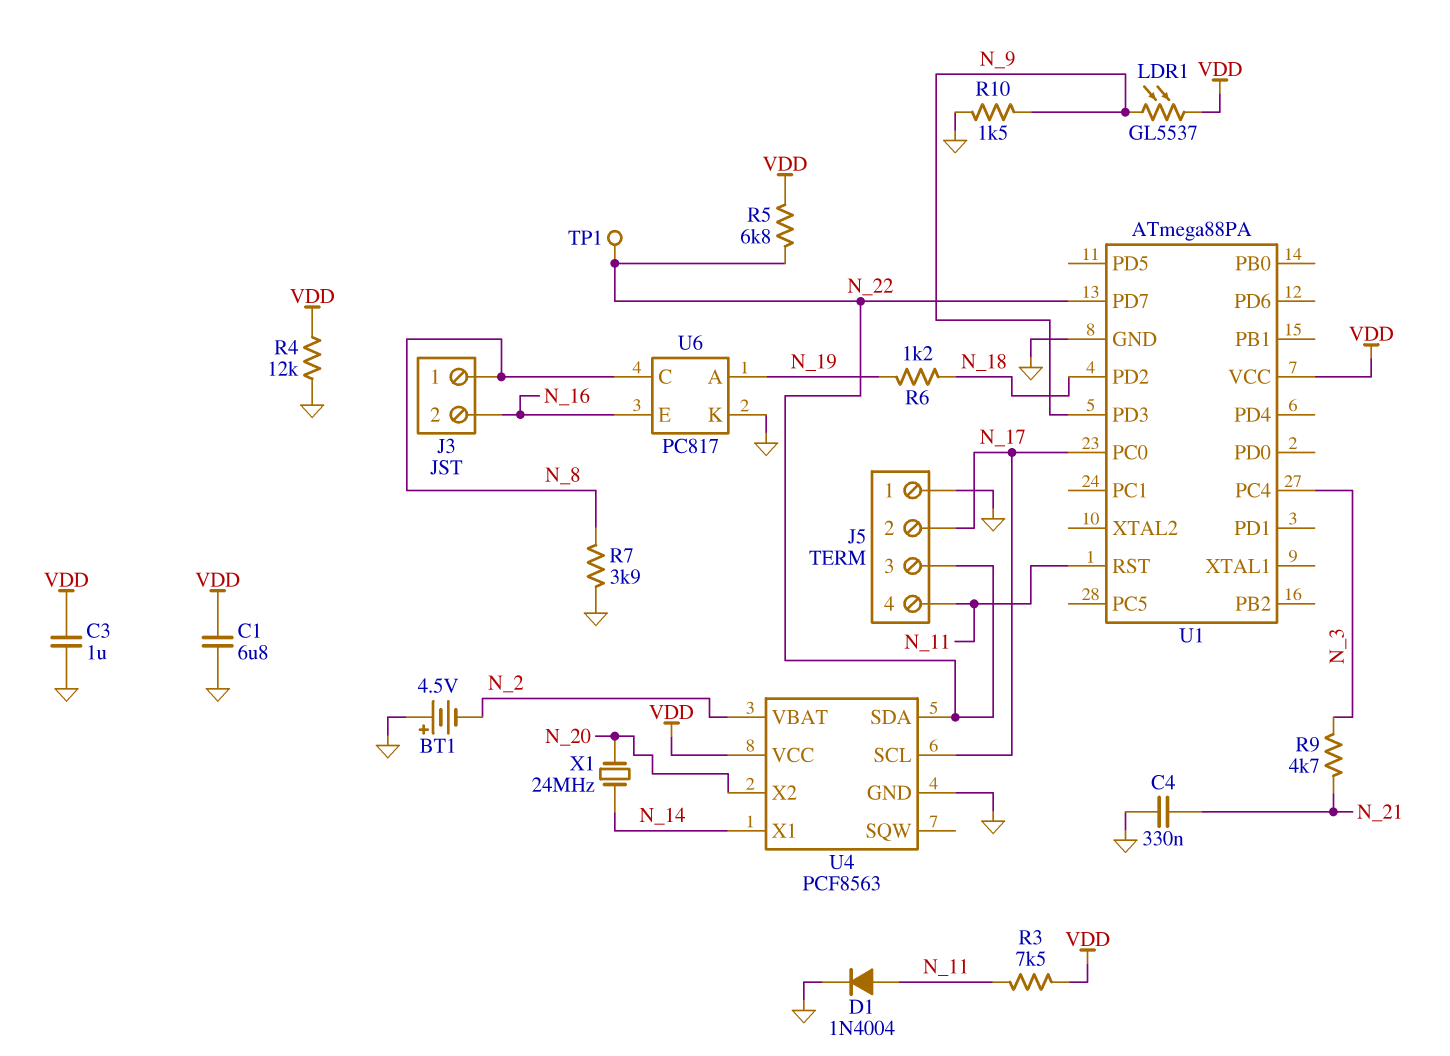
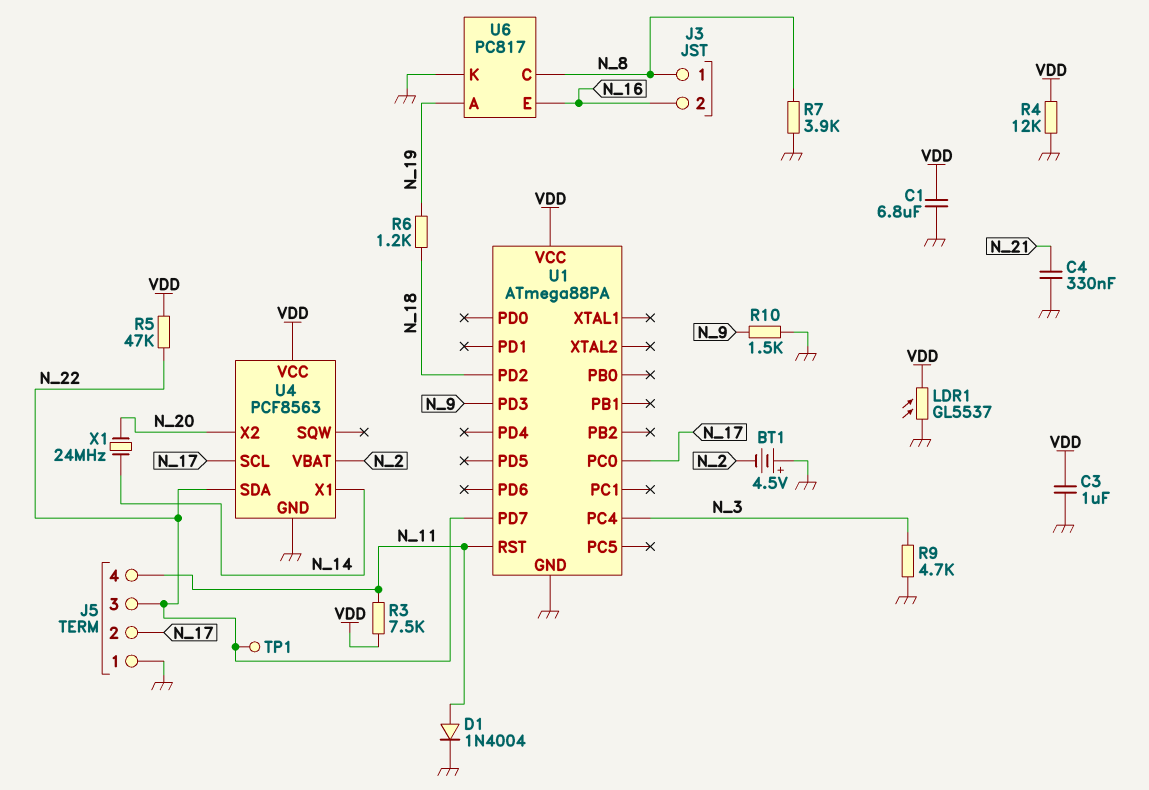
LDR1: GL5537 (N_9, VDD) -> GL5537 (GND, VDD)
R5: 6.8k (N_22, VDD) -> 47k (N_22, VDD)
R9: 4.7k (N_3, N_21) -> 4.7k (GND, N_3)

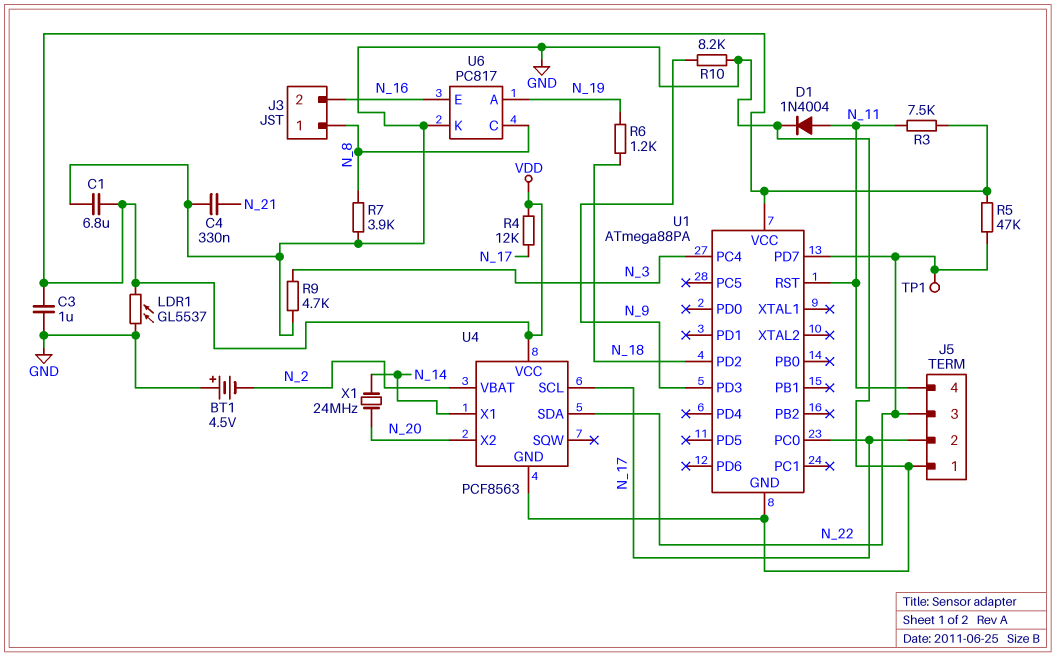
R4: 12k (GND, VDD) -> 12k (N_17, VDD)
R10: 1.5k (GND, N_9) -> 8.2k (GND, N_9)

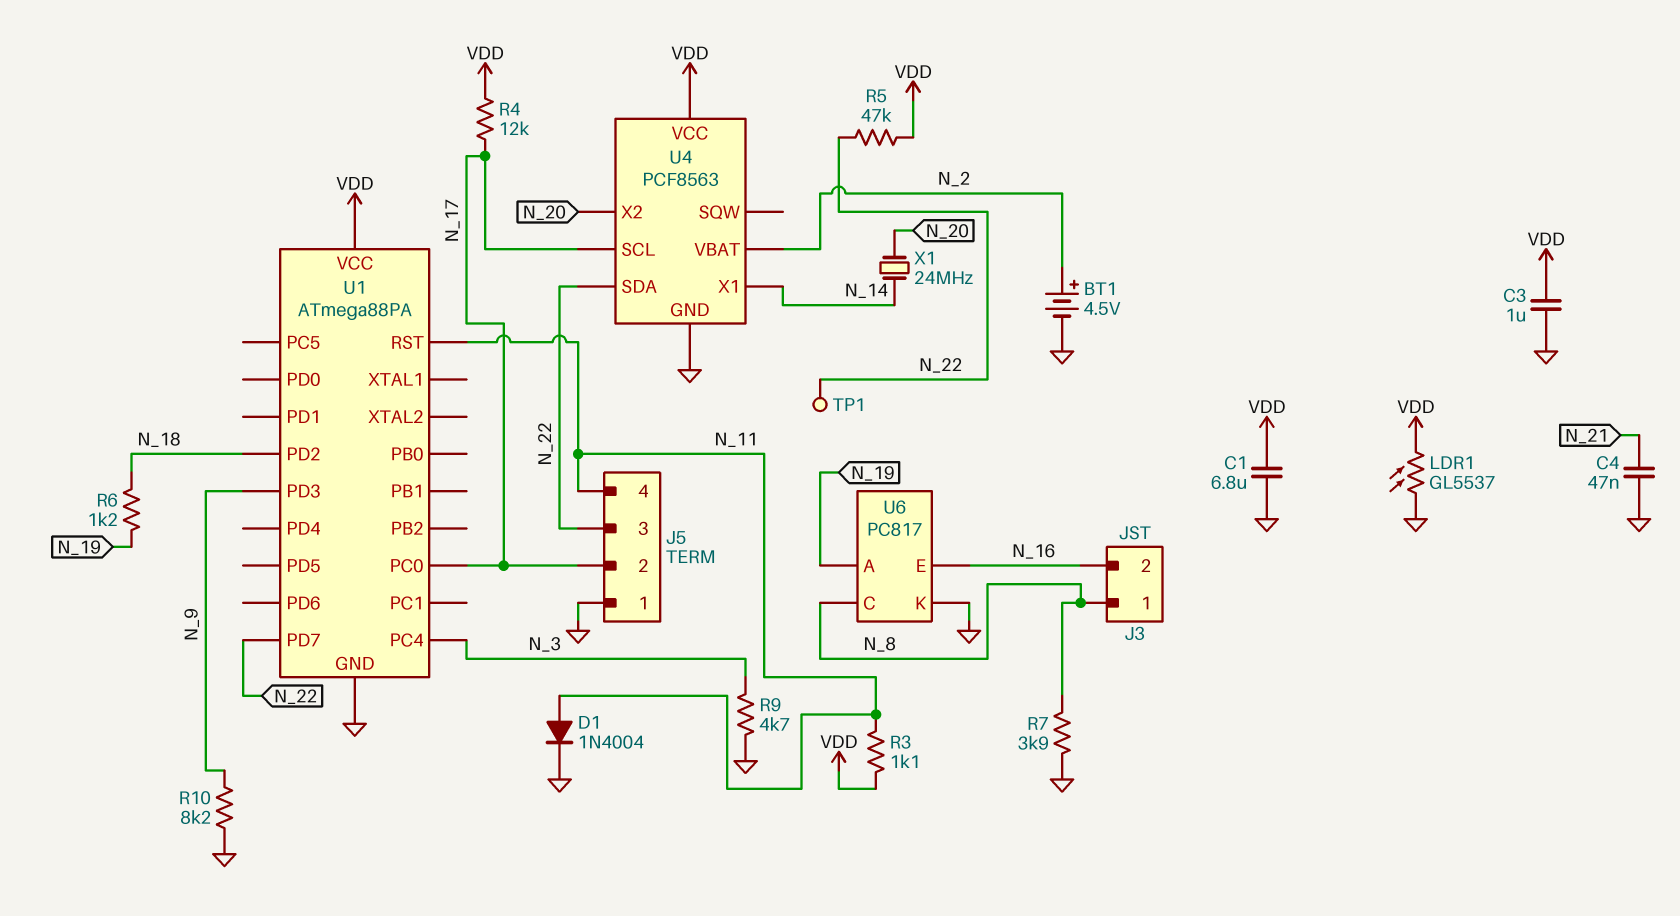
BT1: 4.5V (plus GND, minus N_2) -> 4.5V (plus N_2, minus GND)
C4: 330nF (GND, N_21) -> 47nF (GND, N_21)
R3: 7.5k (N_11, VDD) -> 1.1k (N_11, VDD)

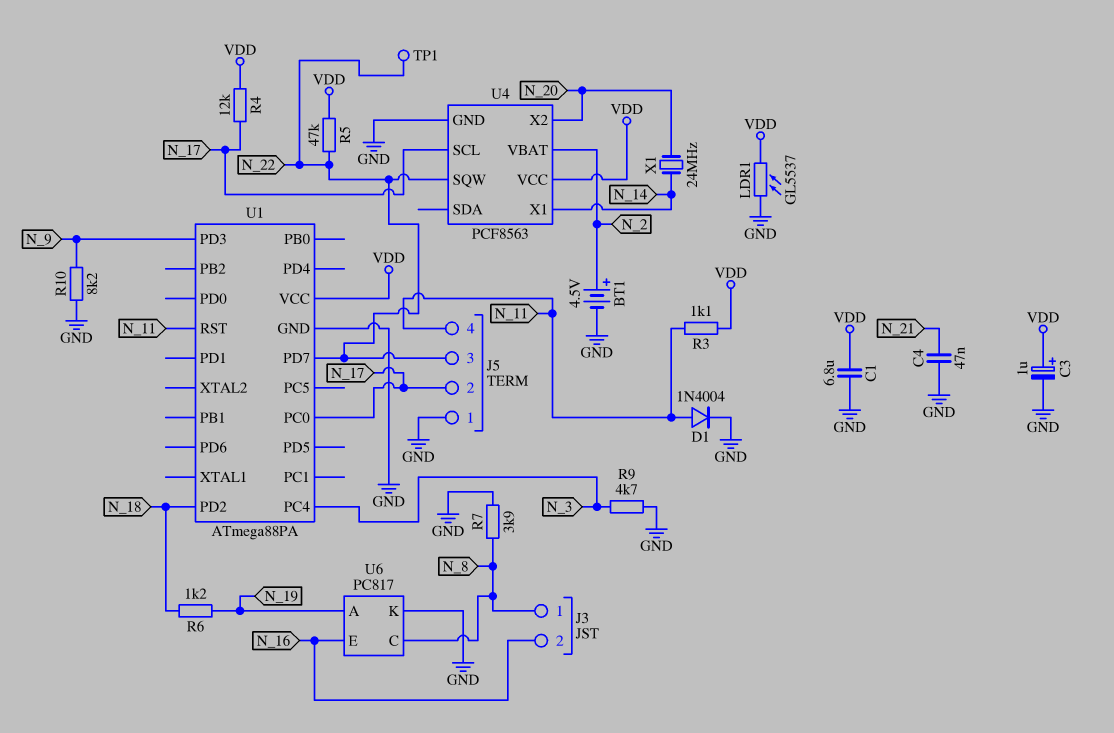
C3: 1uF (GND, VDD) -> 1uF (plus VDD, minus GND)
U4 pin SDA: N_22 -> none
U4 pin SQW: none -> N_22

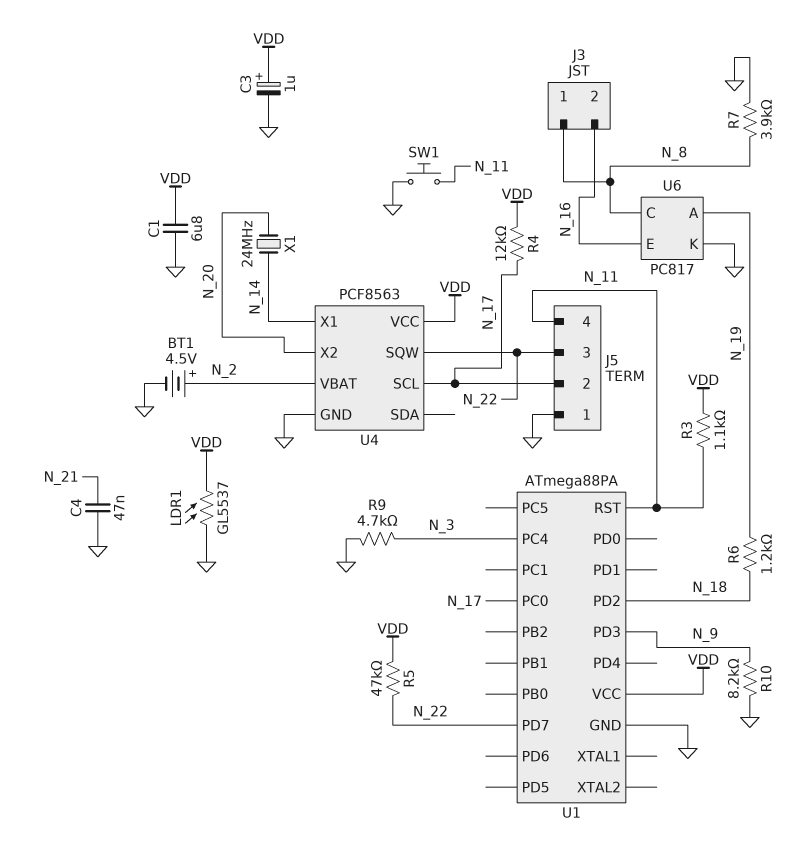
D1: diode 1N4004 (A N_11, K GND) -> none
SW1: none -> button (GND, N_11)
TP1: test point (N_22) -> none

